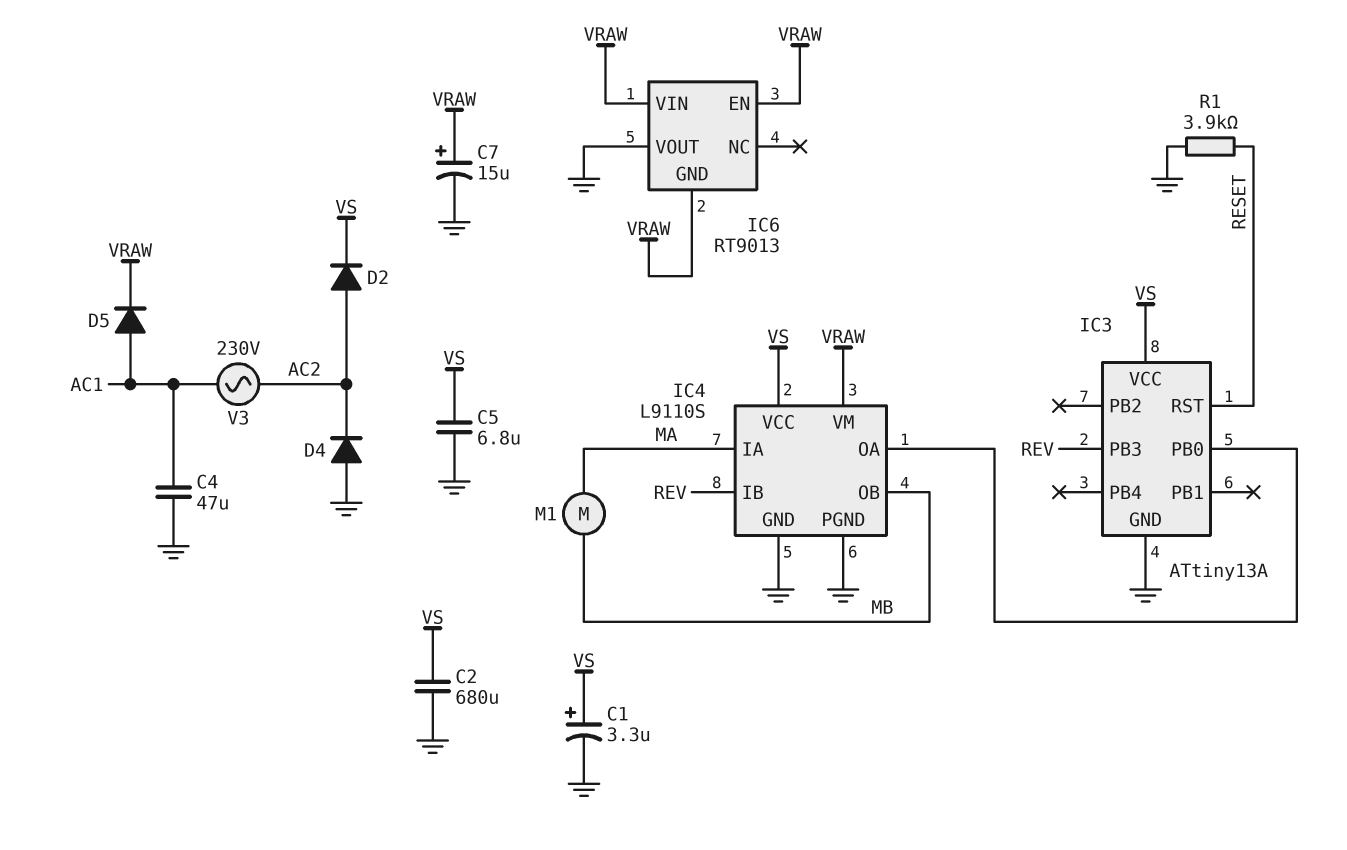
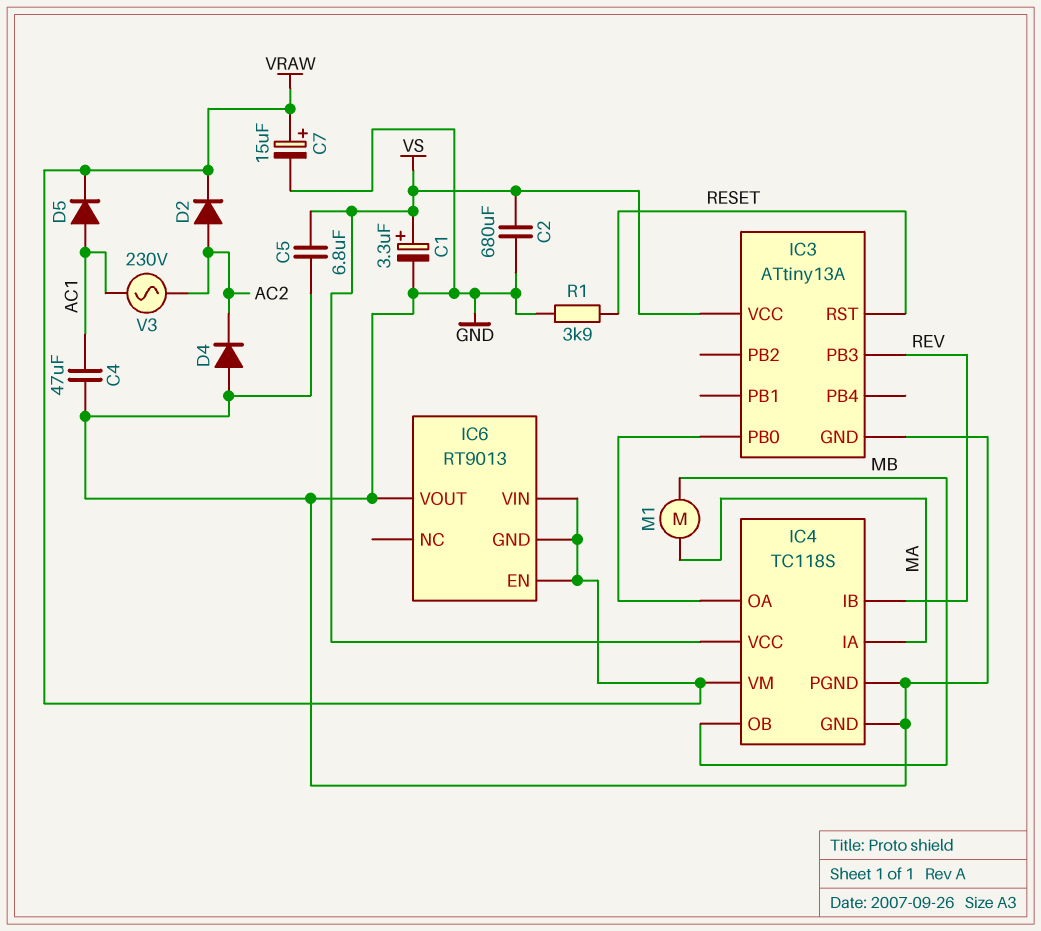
D2: diode (A AC2, K VS) -> diode (A AC2, K VRAW)
IC4: L9110S -> TC118S

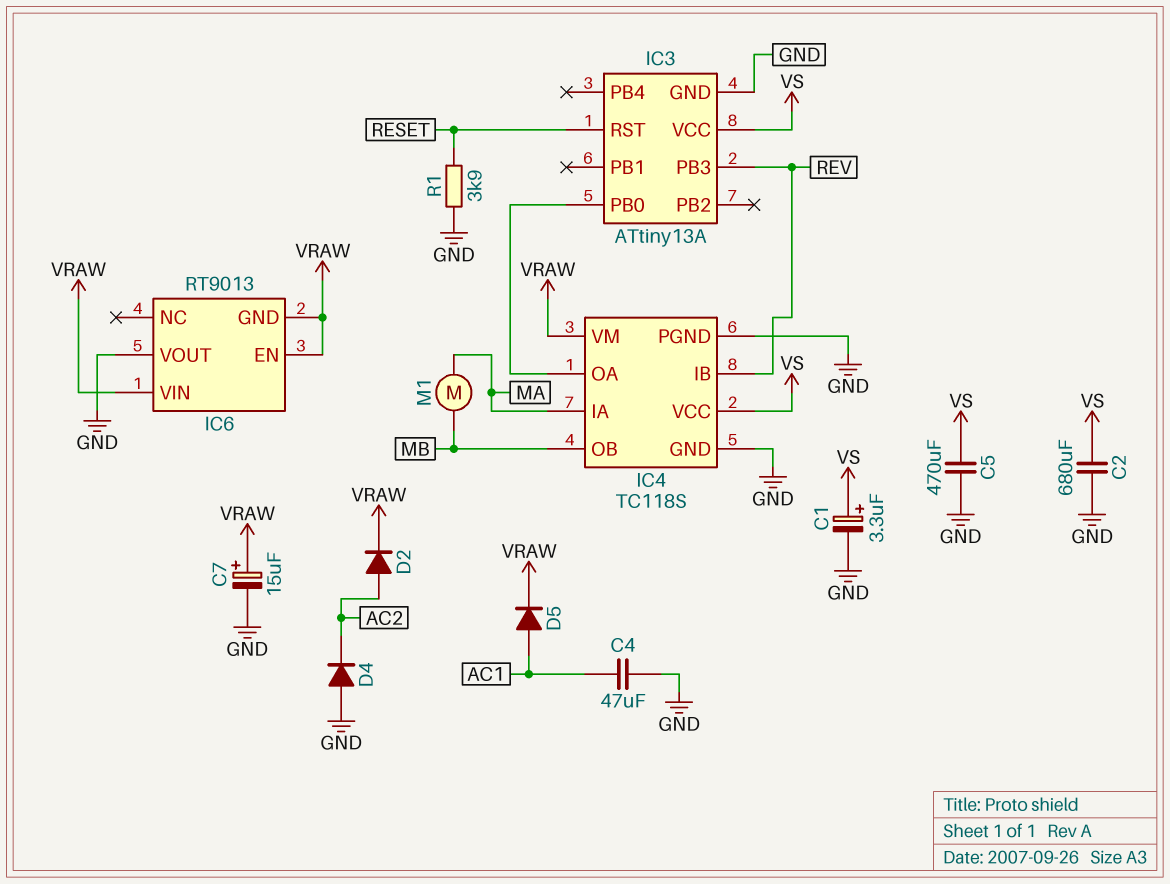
C5: 6.8uF (GND, VS) -> 470uF (GND, VS)
V3: AC 230V (AC1, AC2) -> none

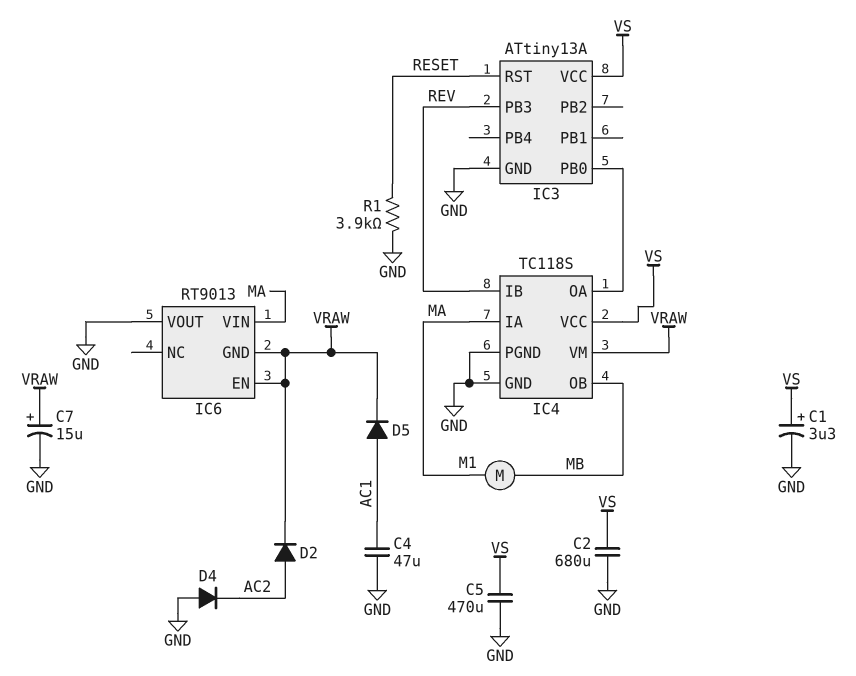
IC6 pin VIN: VRAW -> MA

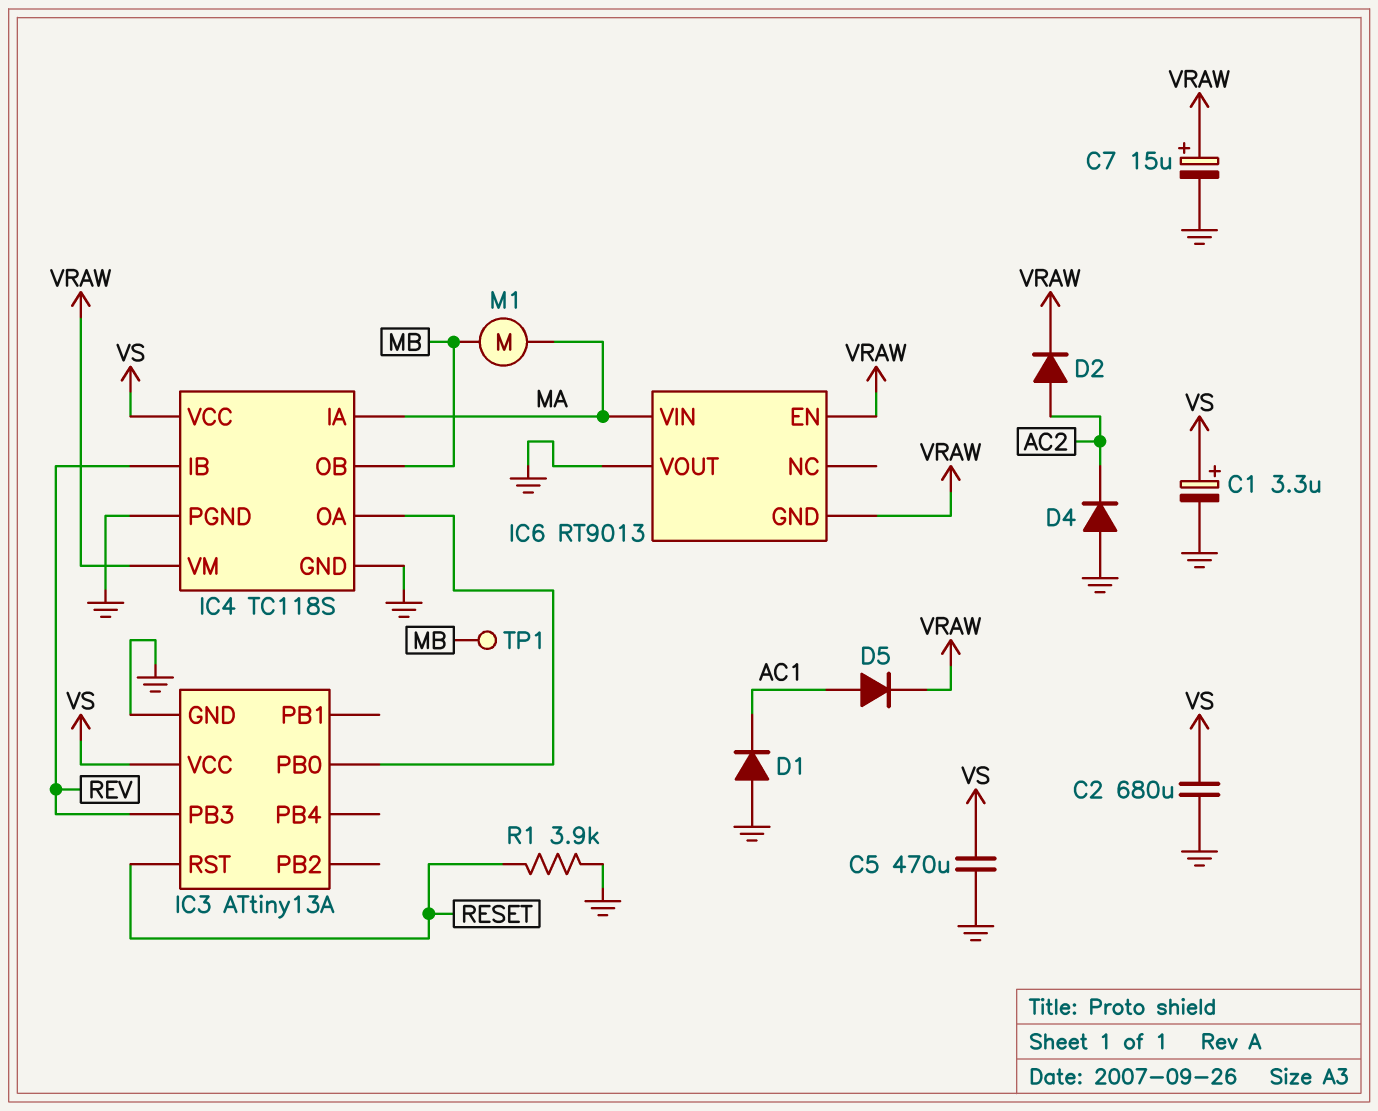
C4: 47uF (AC1, GND) -> none
D1: none -> diode (A GND, K AC1)
TP1: none -> test point (MB)

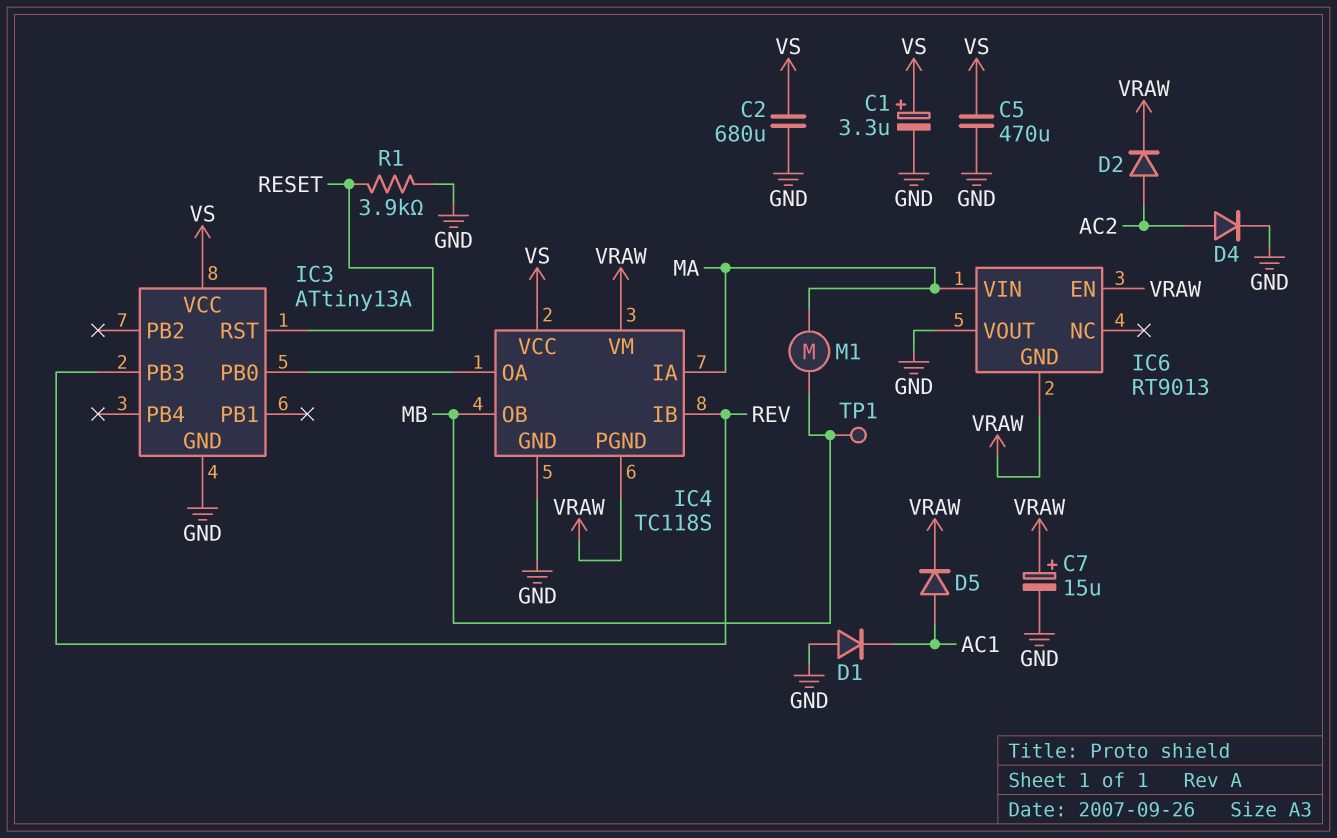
D4: diode (A GND, K AC2) -> diode (A AC2, K GND)
IC4 pin PGND: GND -> VRAW

